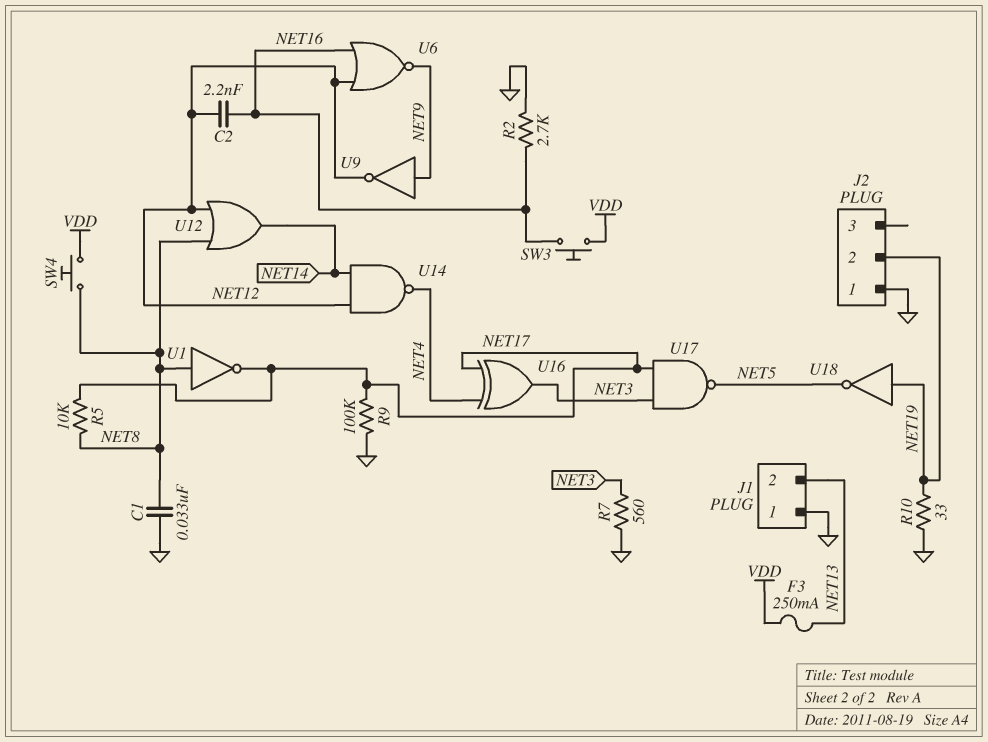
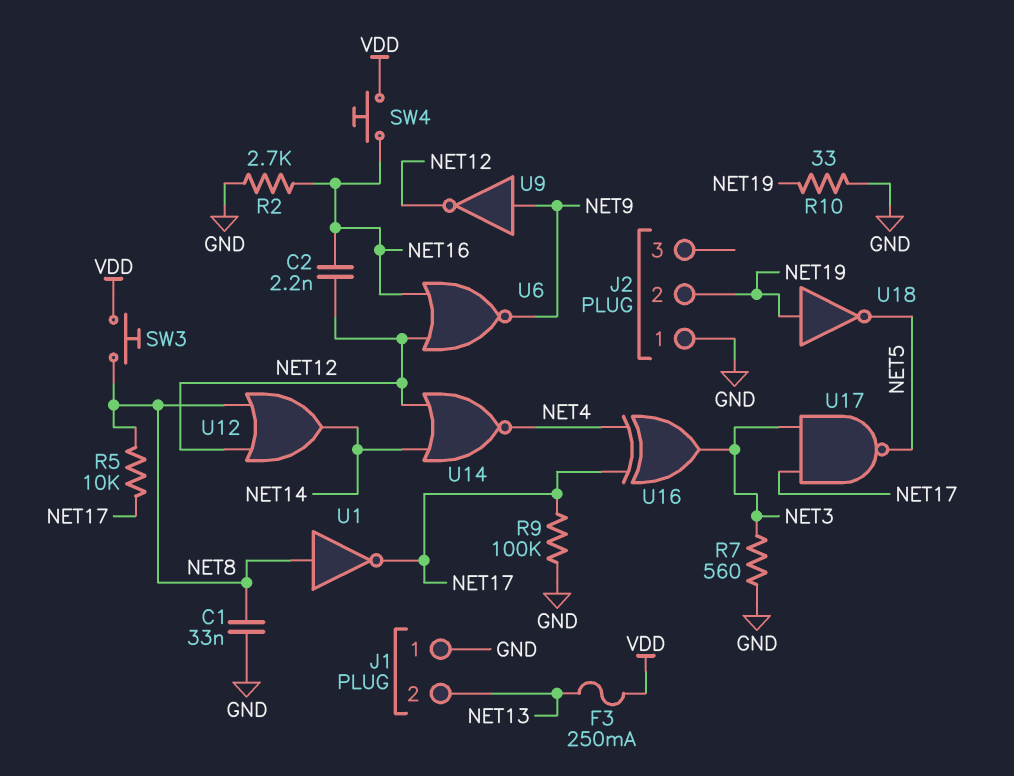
SW3: button (NET16, VDD) -> button (NET8, VDD)
SW4: button (NET8, VDD) -> button (NET16, VDD)
U14: NAND (in NET12, in NET14, out NET4) -> NOR (in NET12, in NET14, out NET4)

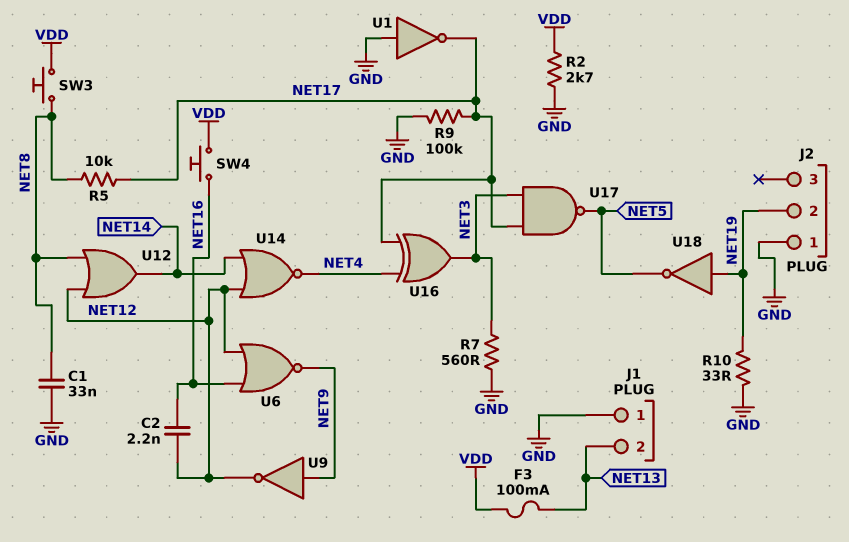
F3: 250mA (NET13, VDD) -> 100mA (NET13, VDD)
R2: 2.7k (GND, NET16) -> 2.7k (GND, VDD)
U1: NOT (in NET8, out NET17) -> NOT (in GND, out NET17)

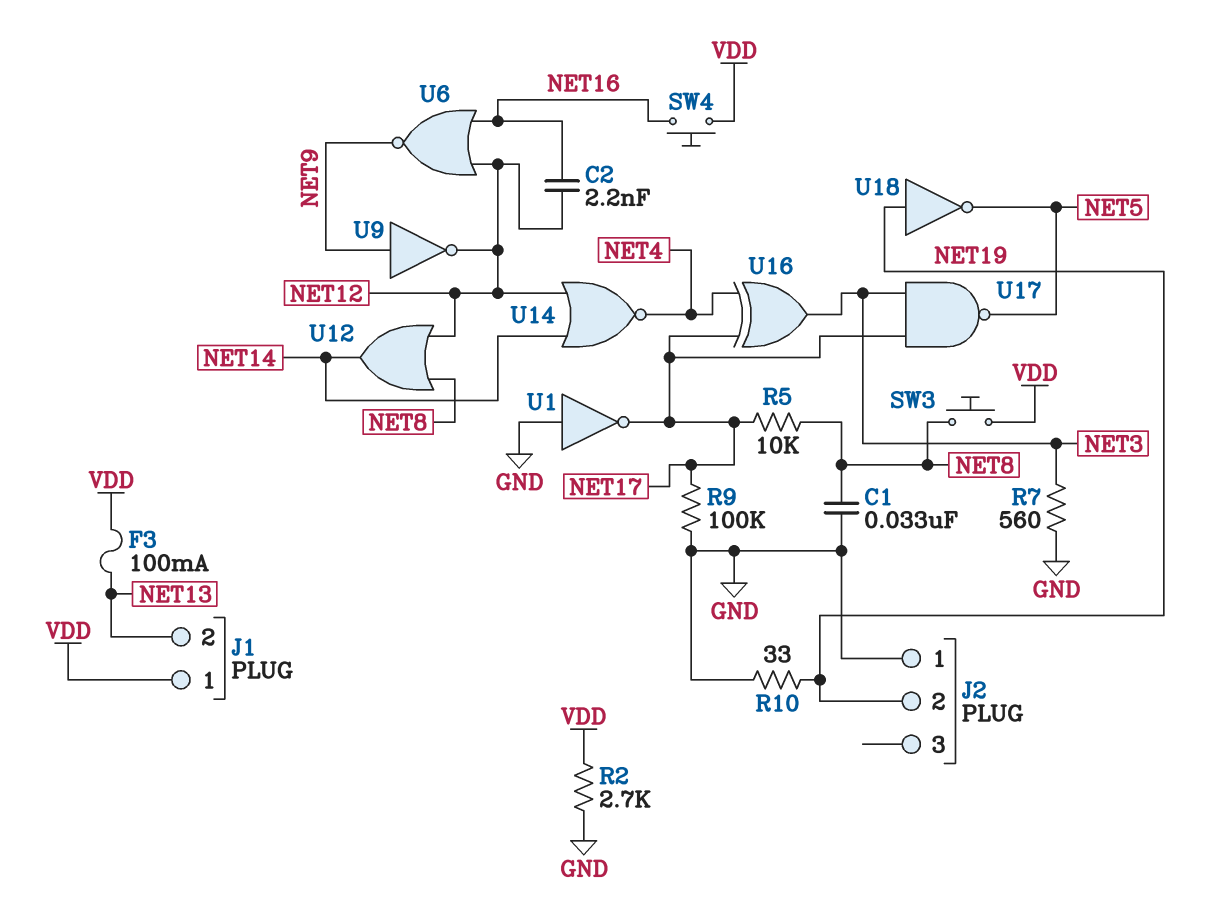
J1 pin 1: GND -> VDD

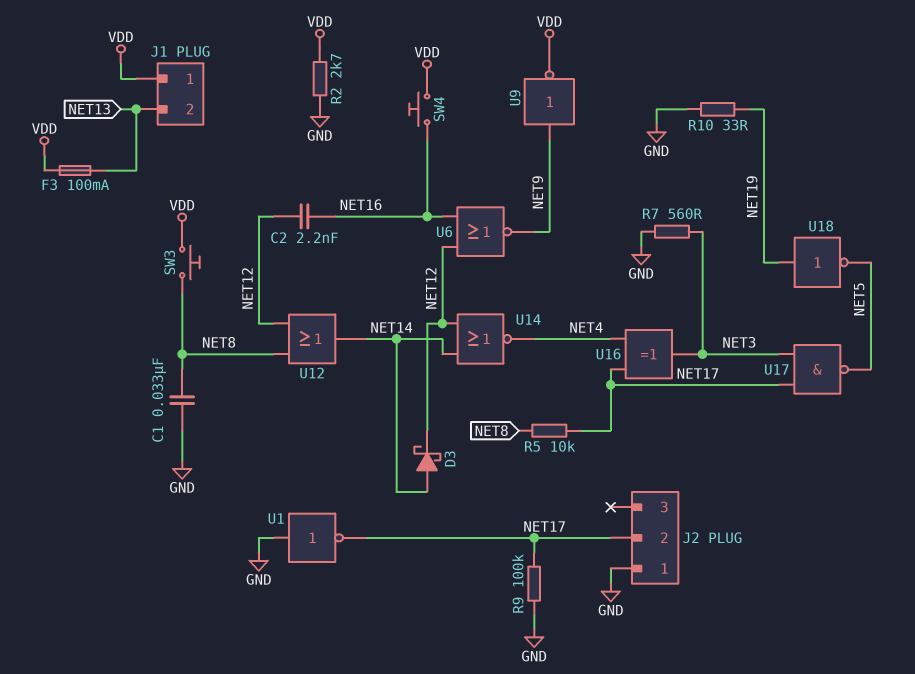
D3: none -> schottky (A NET14, K NET12)
J2 pin 2: NET19 -> NET17
U9: NOT (in NET9, out NET12) -> NOT (in NET9, out VDD)

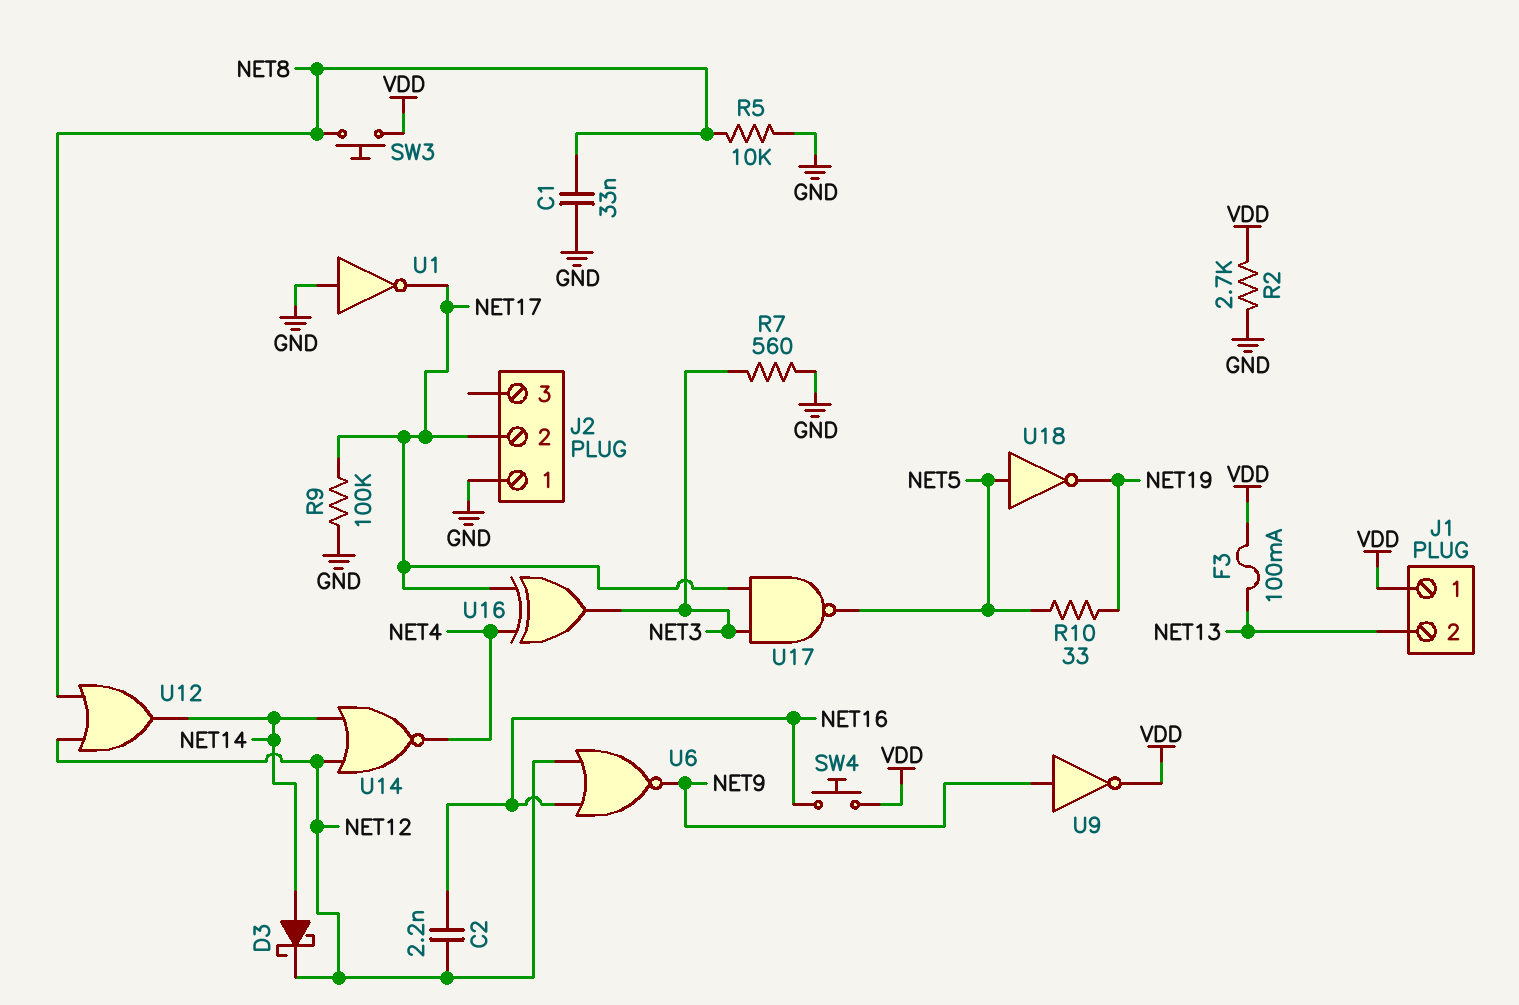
R5: 10k (NET8, NET17) -> 10k (GND, NET8)
R10: 33 (GND, NET19) -> 33 (NET5, NET19)
U18: NOT (in NET19, out NET5) -> NOT (in NET5, out NET19)

